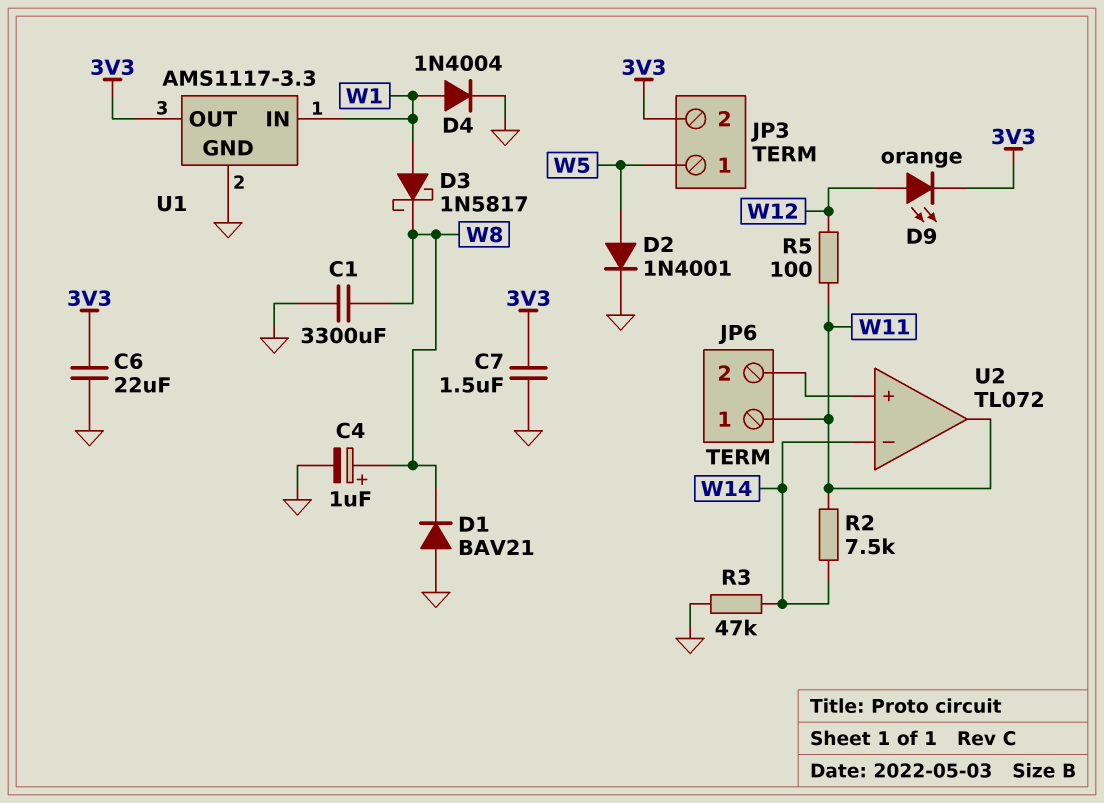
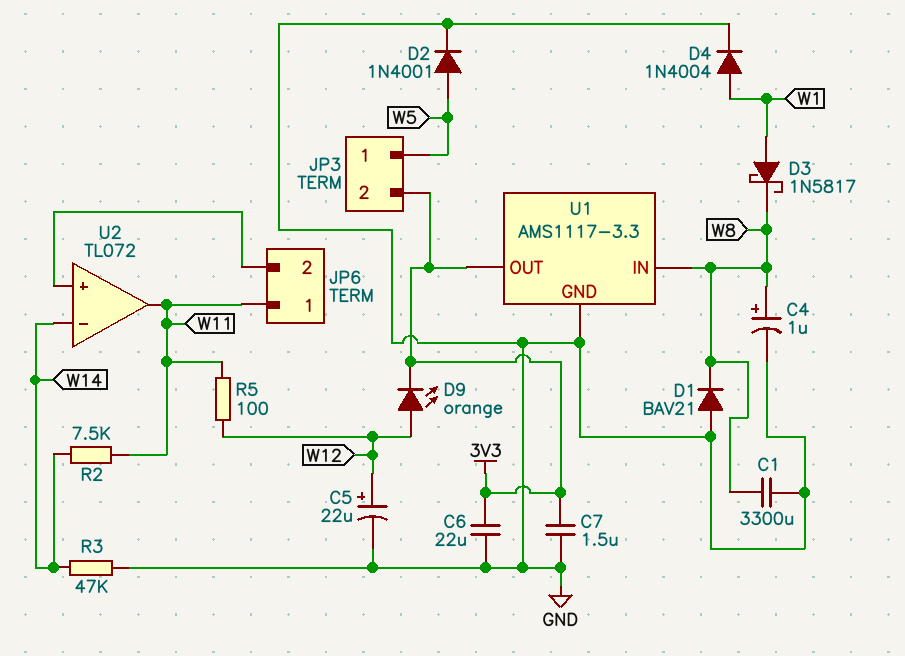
C5: none -> 22uF (plus W12, minus GND)
U1 pin IN: W1 -> W8

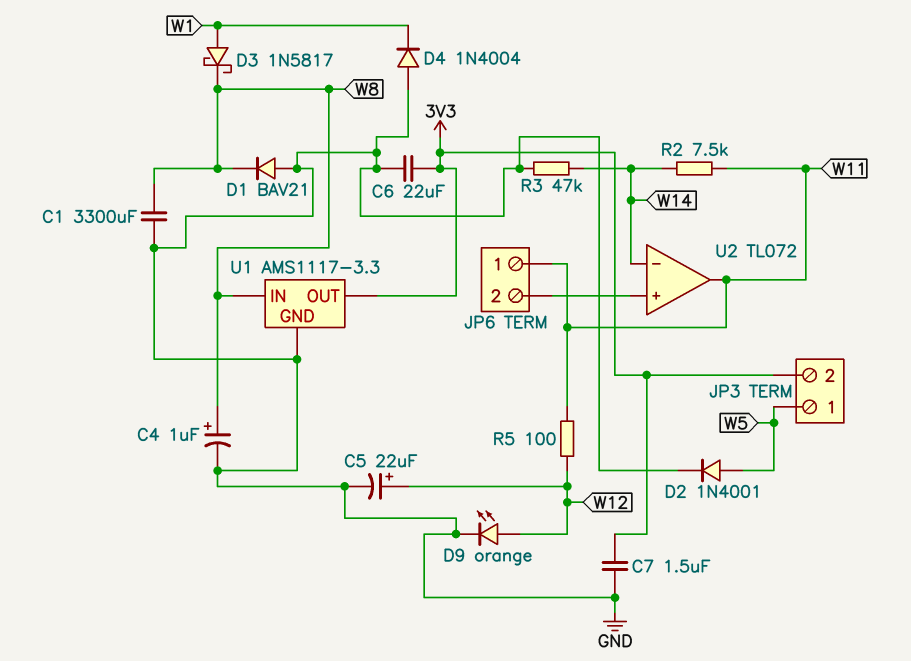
D4: diode 1N4004 (A W1, K GND) -> diode 1N4004 (A GND, K W1)
D9: LED orange (A W12, K 3V3) -> LED orange (A W12, K GND)

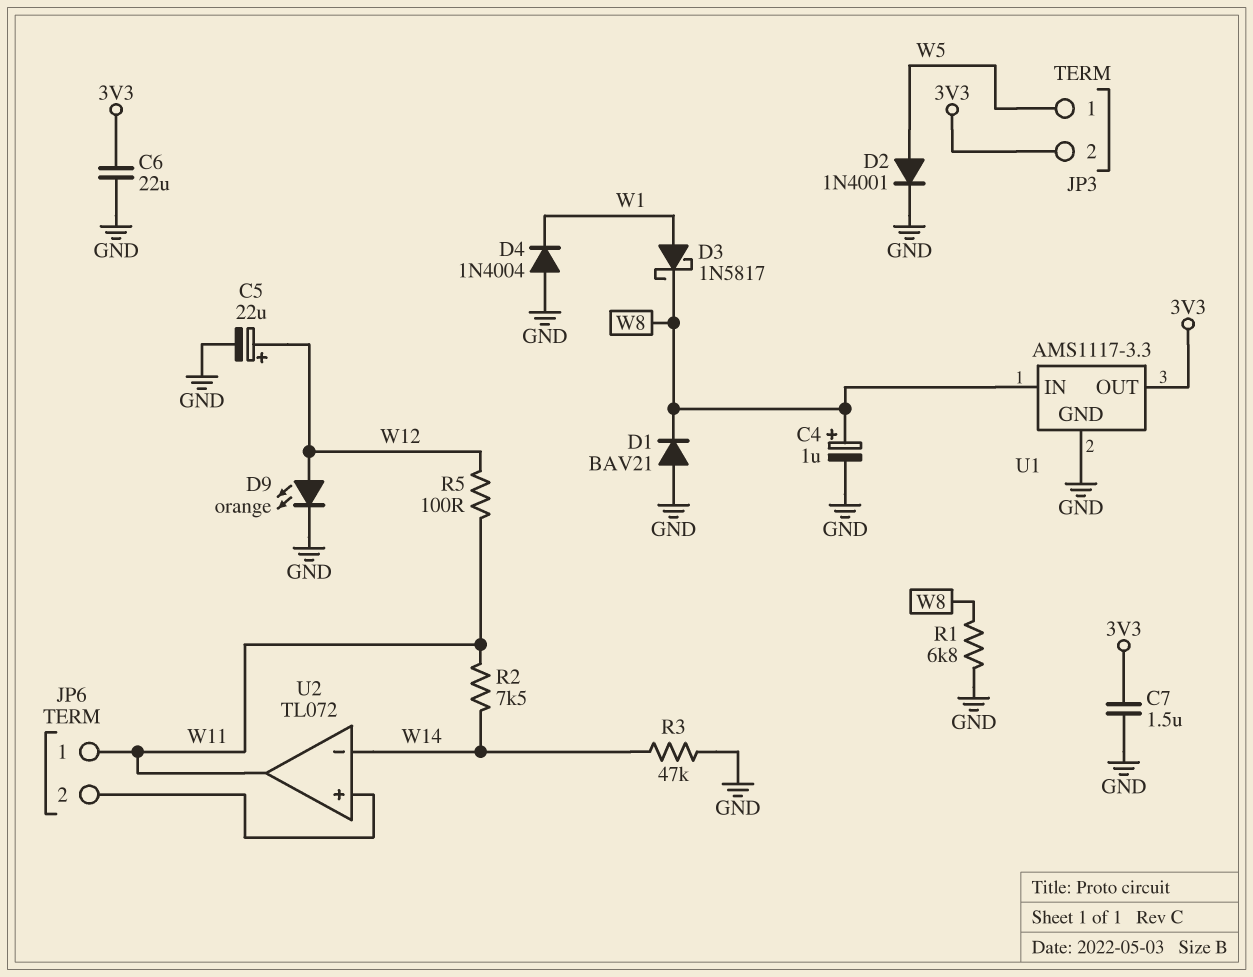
C1: 3300uF (GND, W8) -> none
R1: none -> 6.8k (GND, W8)

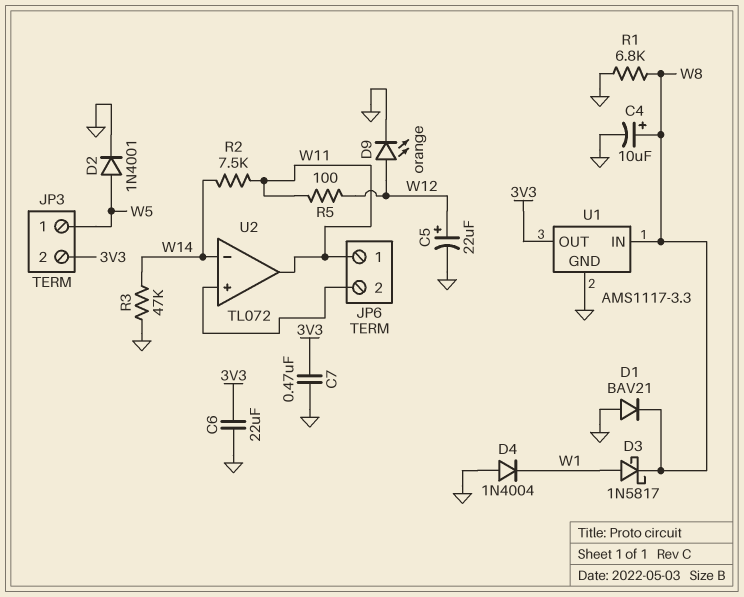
C4: 1uF (plus W8, minus GND) -> 10uF (plus W8, minus GND)
C7: 1.5uF (3V3, GND) -> 470nF (3V3, GND)

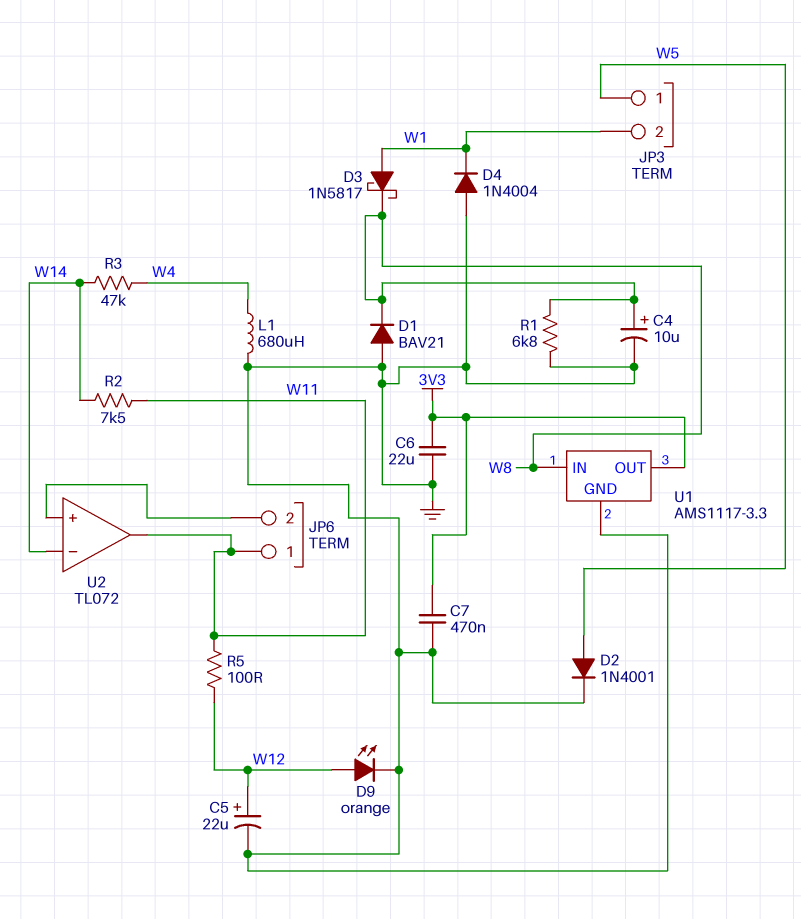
JP3 pin 2: 3V3 -> W1
L1: none -> 680uH (GND, W4)
R3: 47k (GND, W14) -> 47k (W4, W14)

